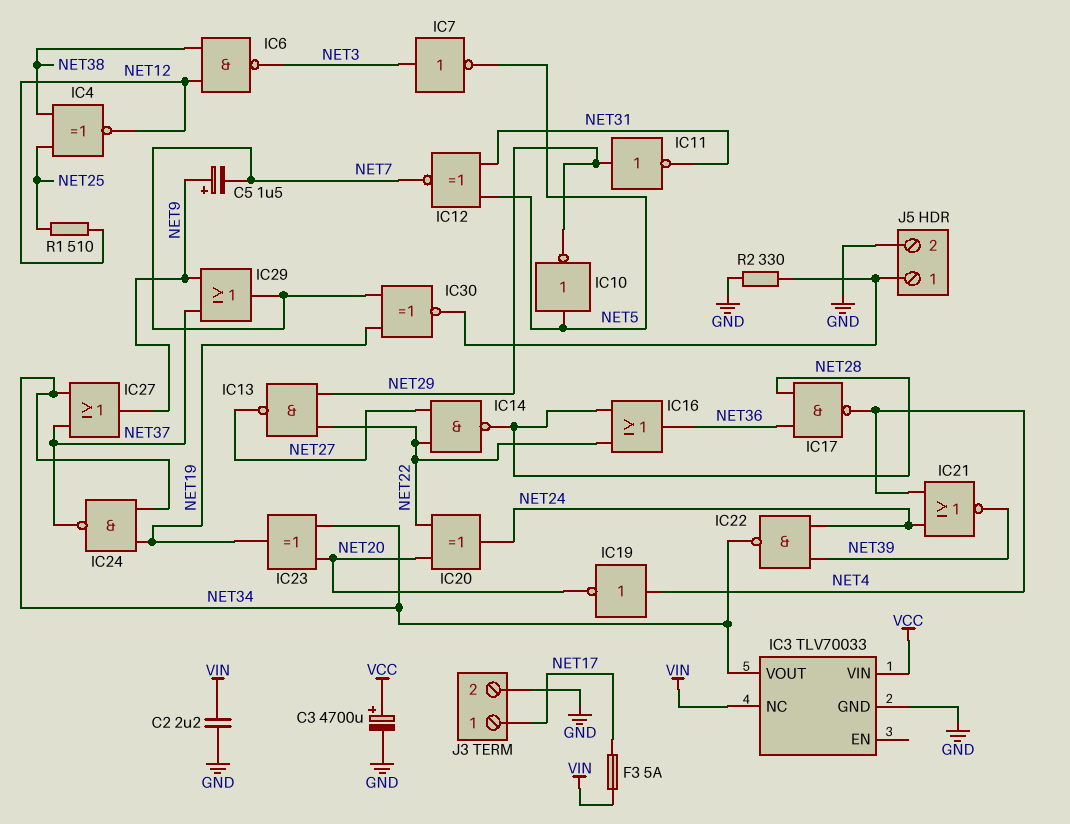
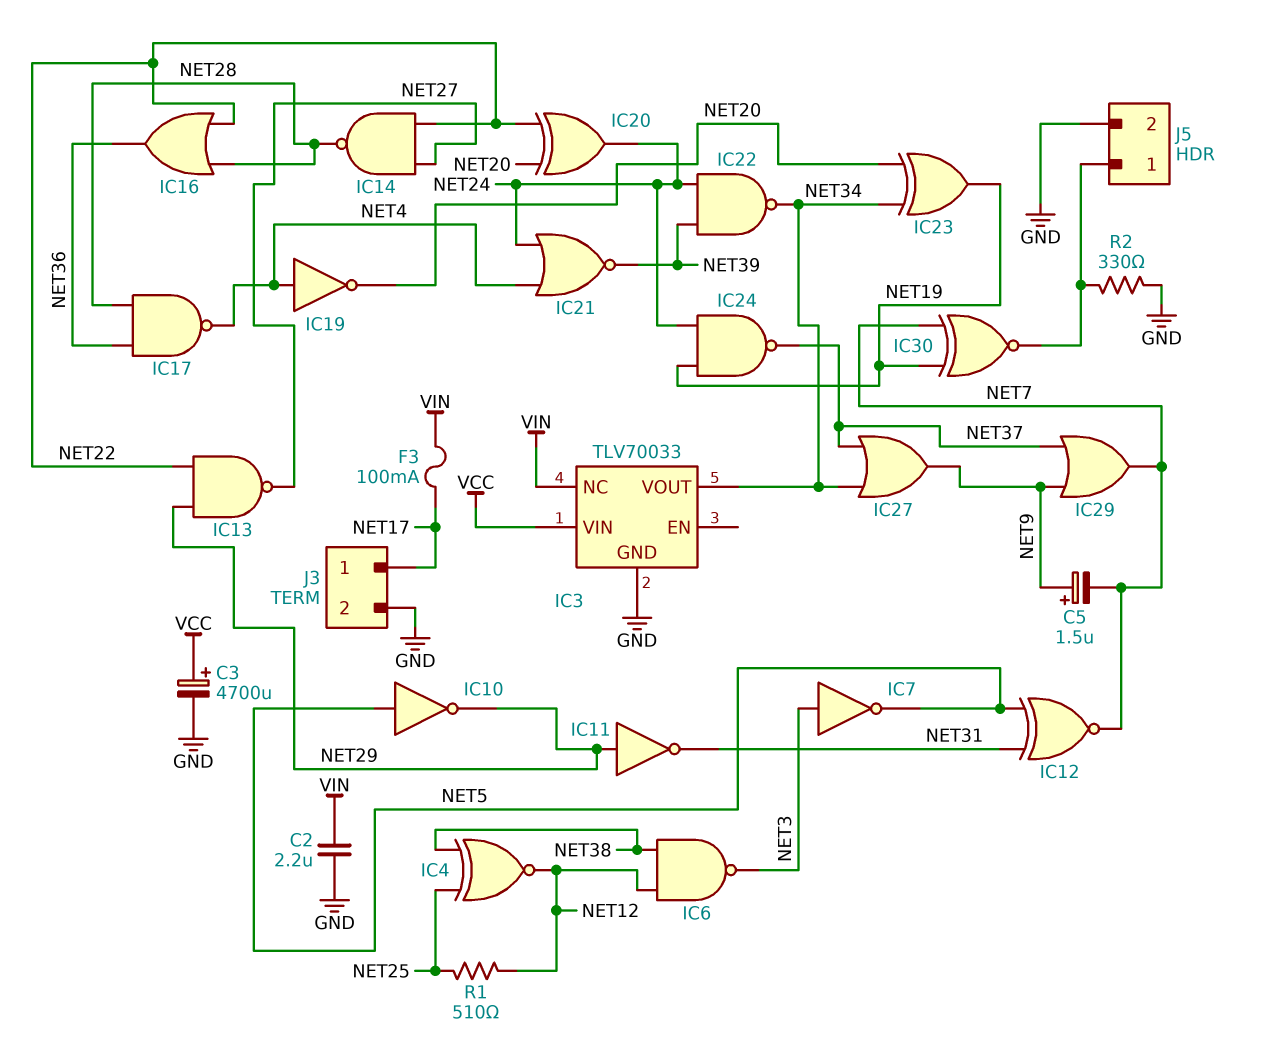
F3: 5A (NET17, VIN) -> 100mA (NET17, VIN)
IC24: NAND (in NET19, in NET34, out NET37) -> NAND (in NET19, in NET24, out NET37)

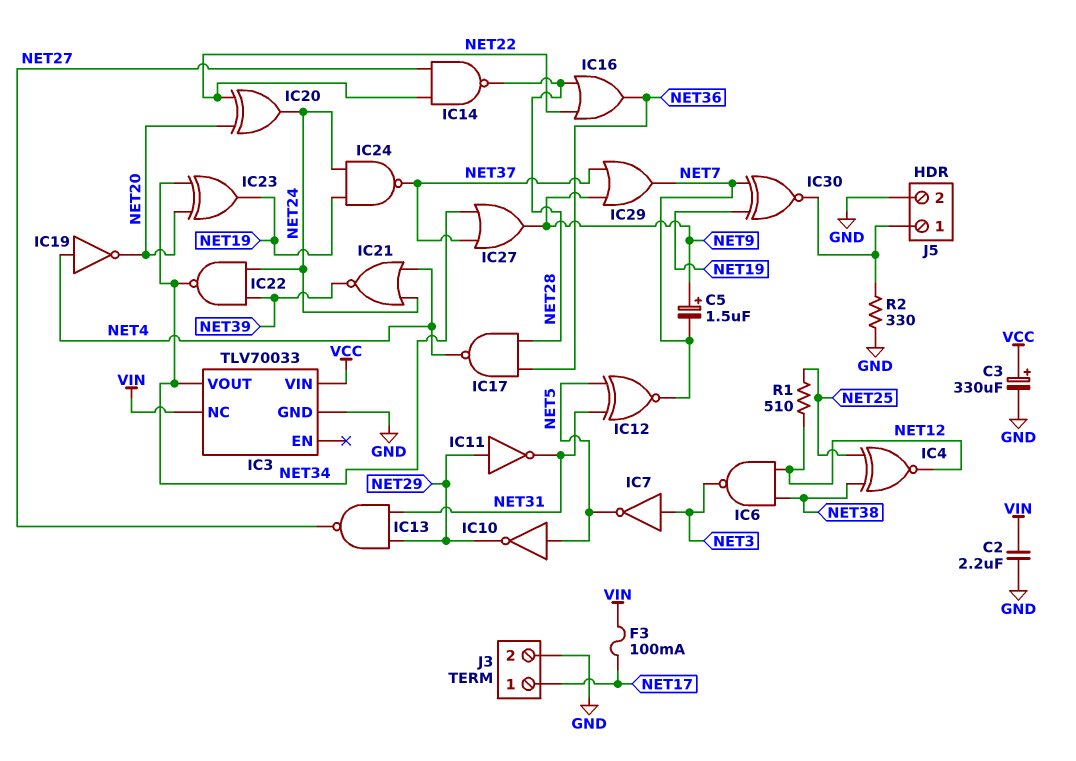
C3: 4700uF (plus VCC, minus GND) -> 330uF (plus VCC, minus GND)
IC13: NAND (in NET22, in NET29, out NET27) -> NAND (in NET29, in NET31, out NET27)

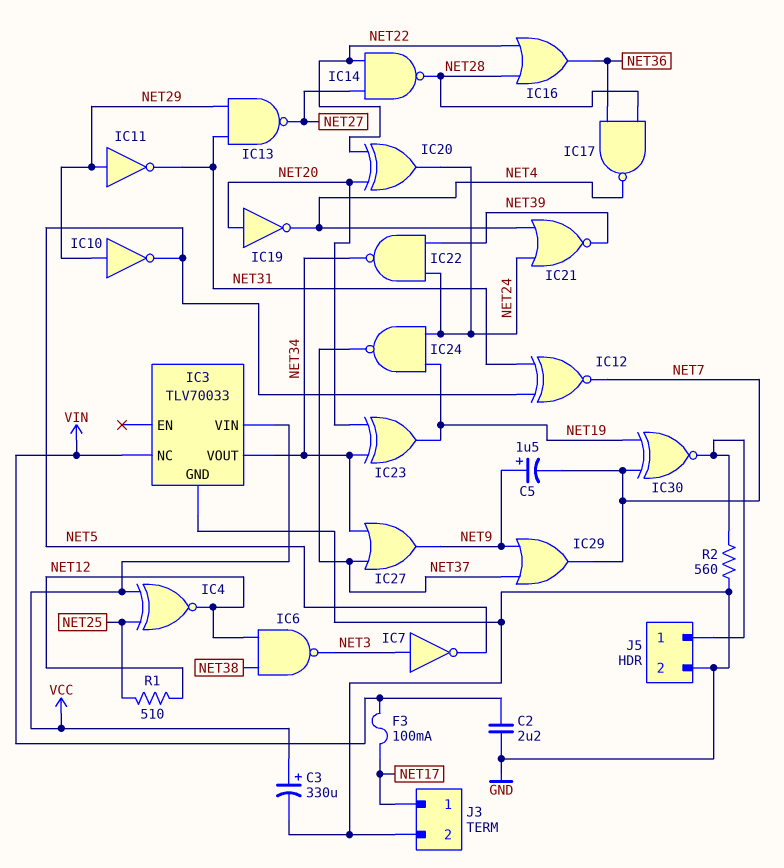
IC4: XNOR (in NET25, in NET38, out NET12) -> XNOR (in NET25, in VCC, out NET12)
IC10: NOT (in NET5, out NET29) -> NOT (in NET29, out NET5)
IC19: NOT (in NET4, out NET20) -> NOT (in NET20, out NET4)
R2: 330 (GND, J5/1) -> 560 (GND, J5/1)

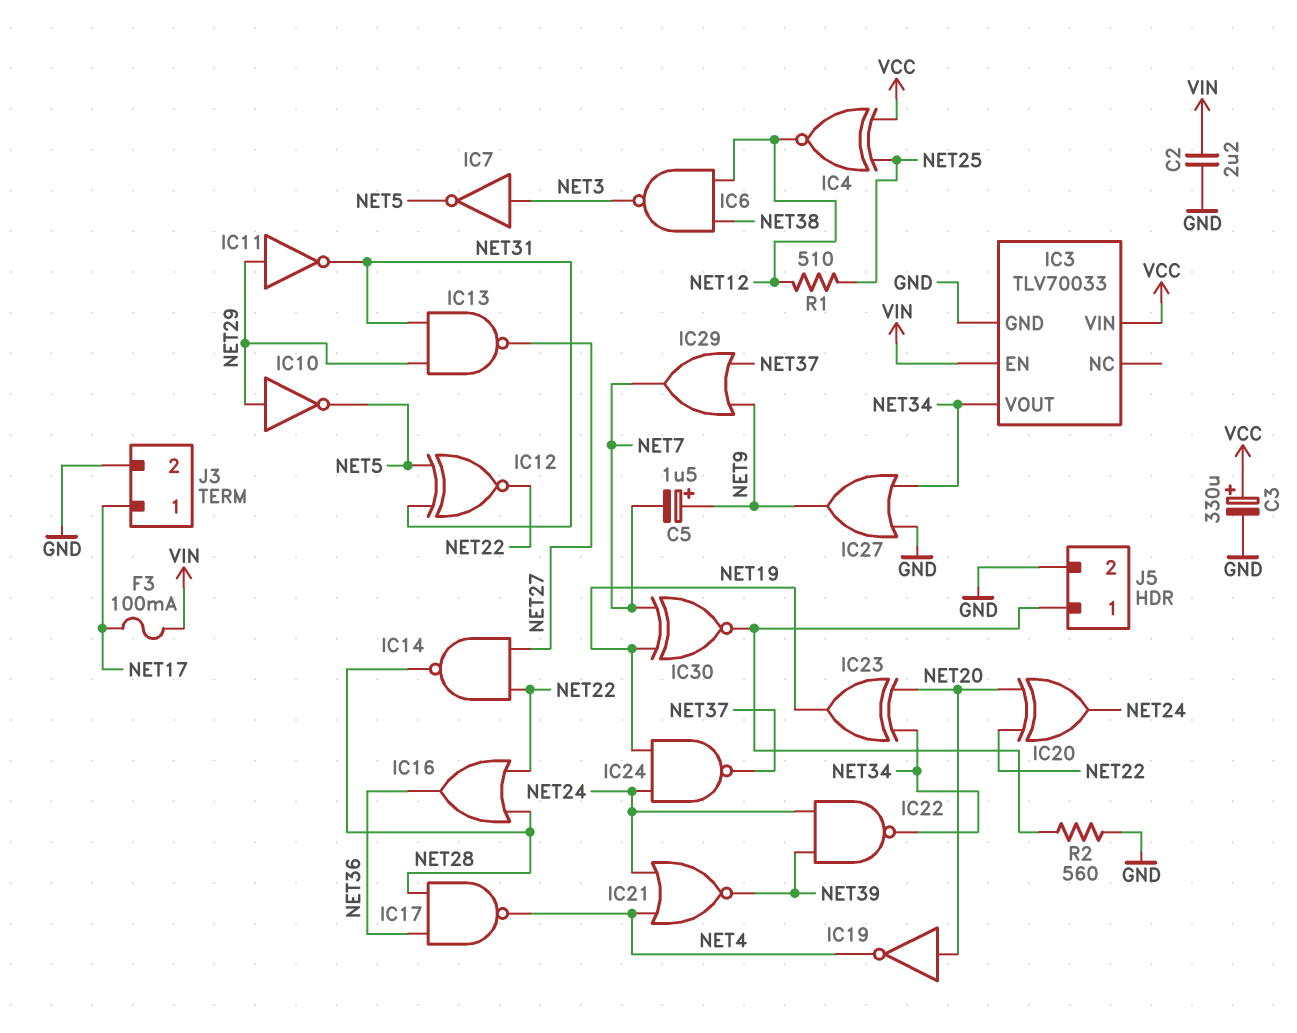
IC3 pin EN: none -> VIN
IC3 pin NC: VIN -> none
IC12: XNOR (in NET5, in NET31, out NET7) -> XNOR (in NET5, in NET31, out NET22)
IC27: OR (in NET34, in NET37, out NET9) -> OR (in GND, in NET34, out NET9)

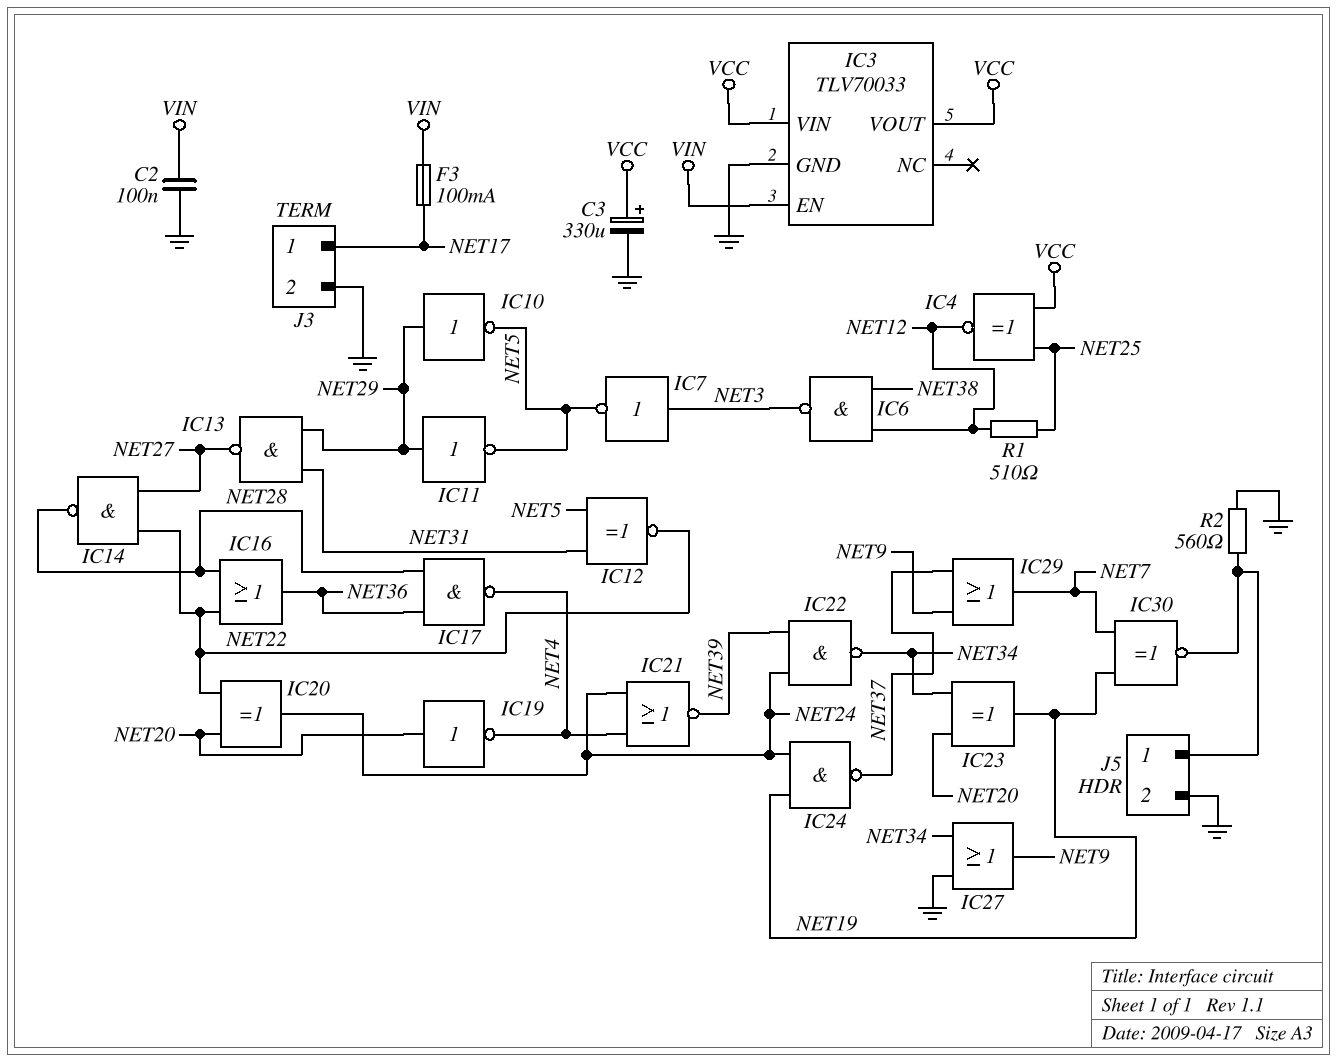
C2: 2.2uF (GND, VIN) -> 100nF (GND, VIN)
C5: 1.5uF (plus NET9, minus NET7) -> none
IC3 pin VOUT: NET34 -> VCC
IC11: NOT (in NET29, out NET31) -> NOT (in NET29, out NET5)

